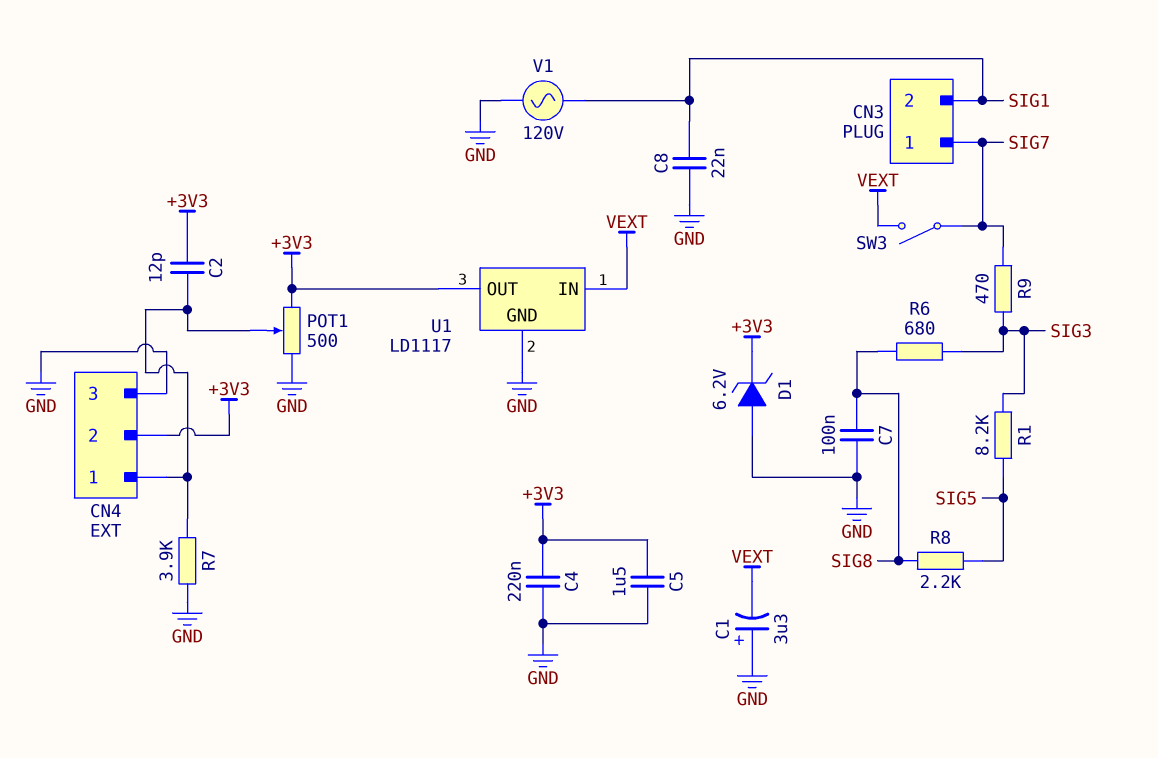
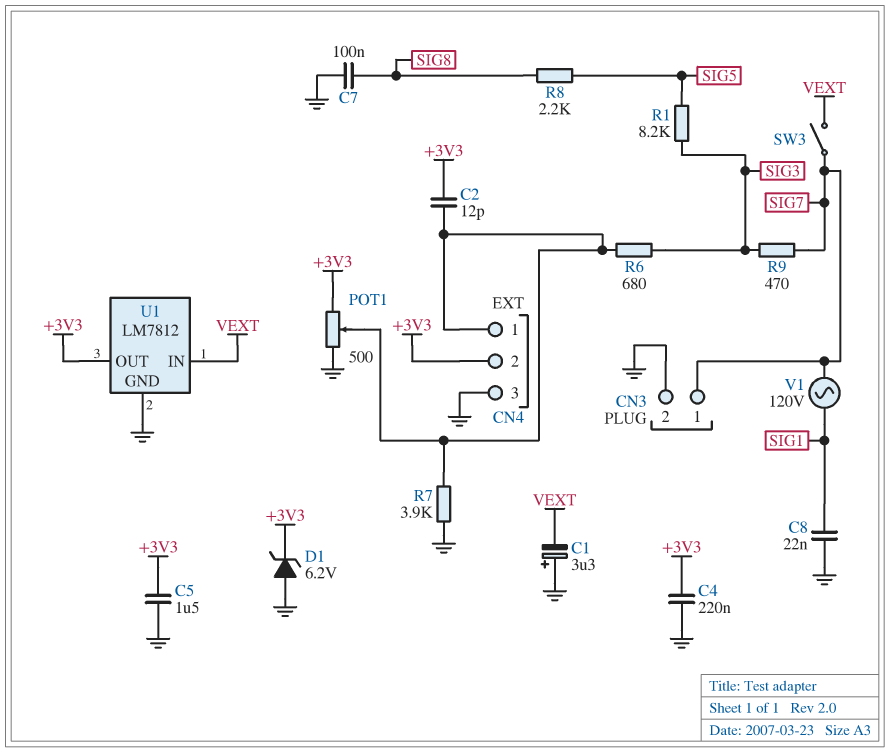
CN3 pin 2: SIG1 -> GND
R6: 680 (SIG3, SIG8) -> 680 (CN4/1, SIG3)
U1: LD1117 -> LM7812
V1: AC 120V (GND, SIG1) -> AC 120V (SIG1, SIG7)

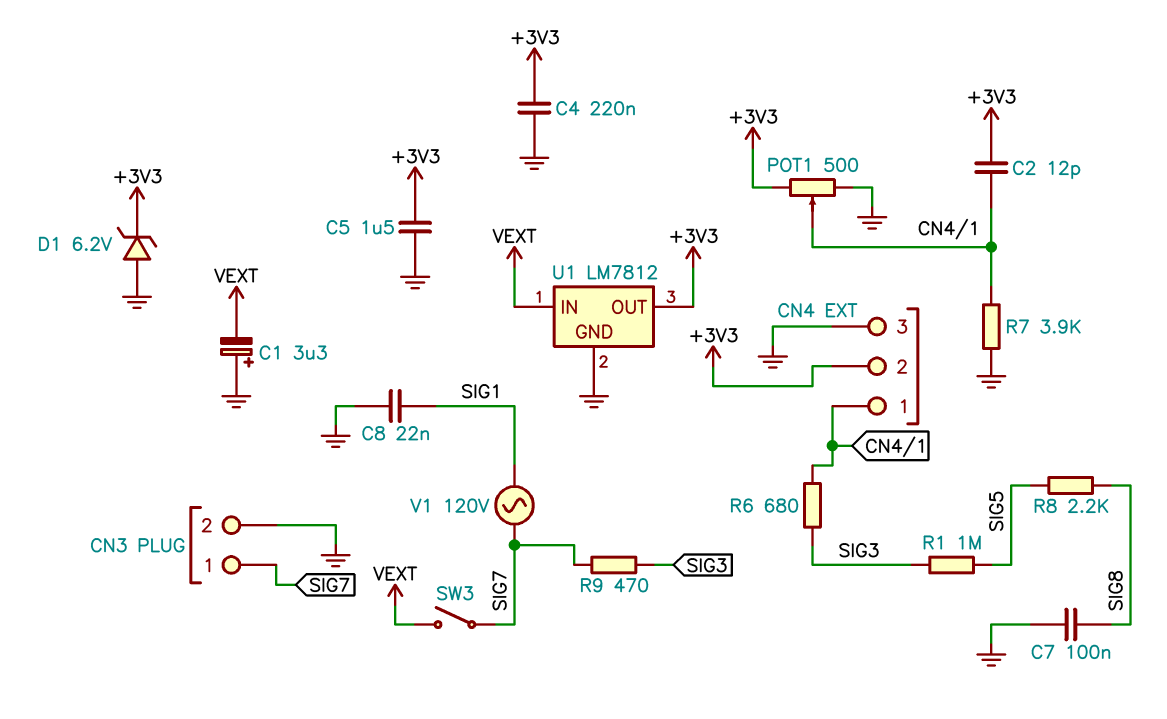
R1: 8.2k (SIG3, SIG5) -> 1M (SIG3, SIG5)

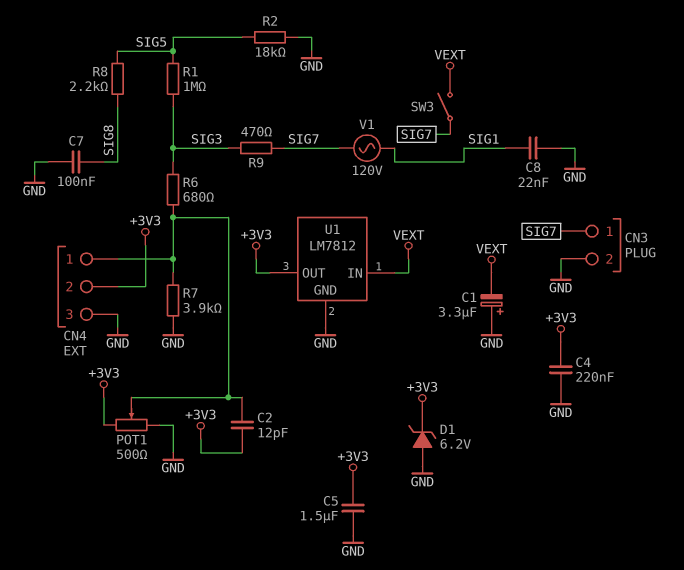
R2: none -> 18k (GND, SIG5)

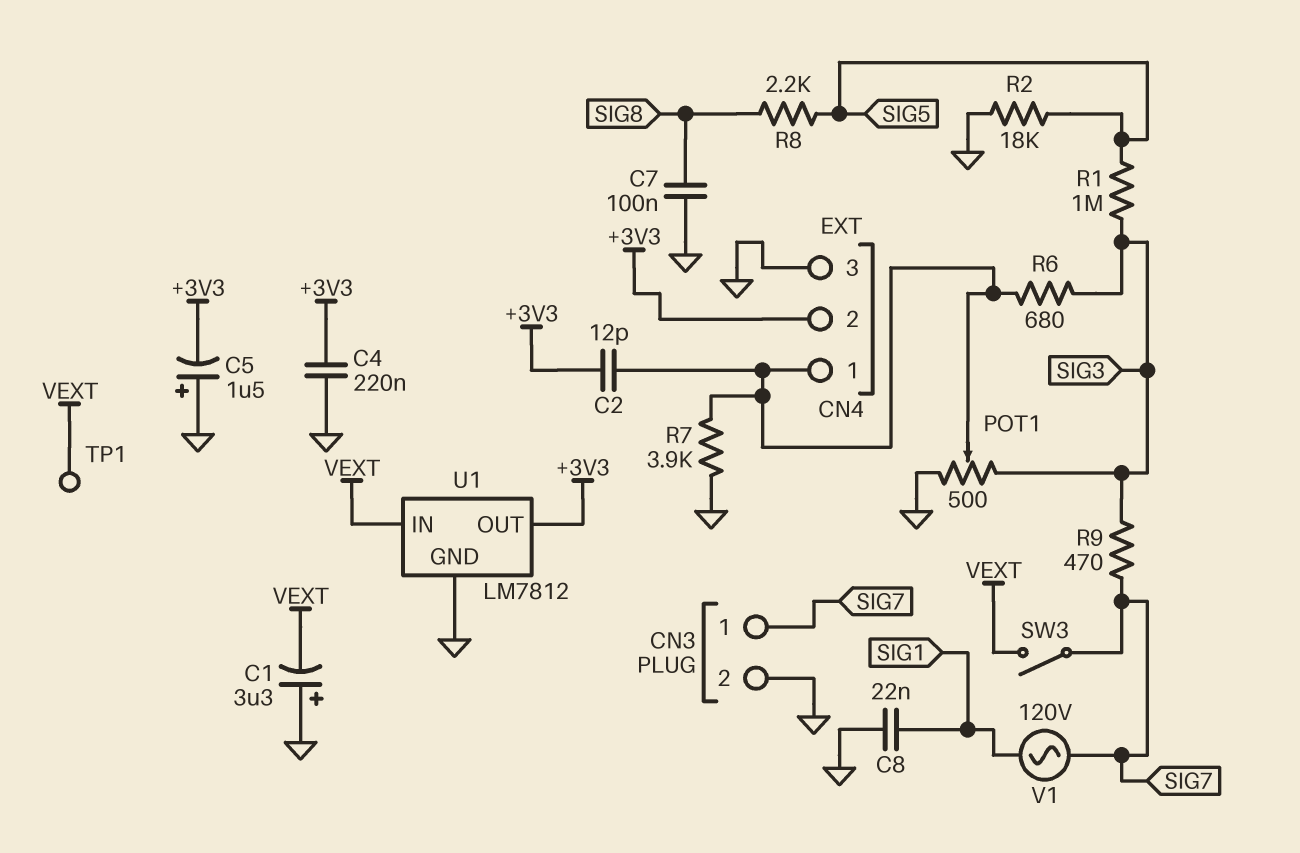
C5: 1.5uF (+3V3, GND) -> 1.5uF (plus GND, minus +3V3)
D1: zener 6.2V (A GND, K +3V3) -> none
POT1: 500 (+3V3, GND, wiper CN4/1) -> 500 (GND, SIG3, wiper CN4/1)
TP1: none -> test point (VEXT)

